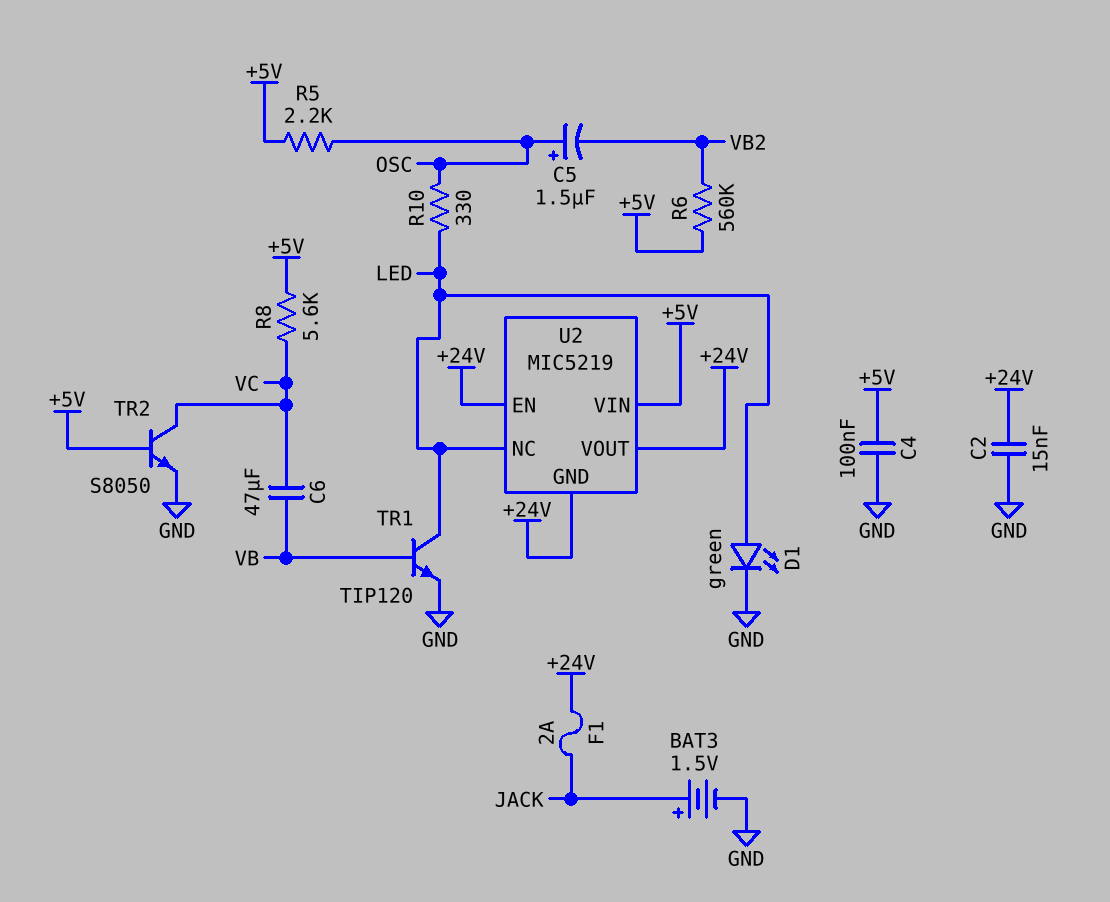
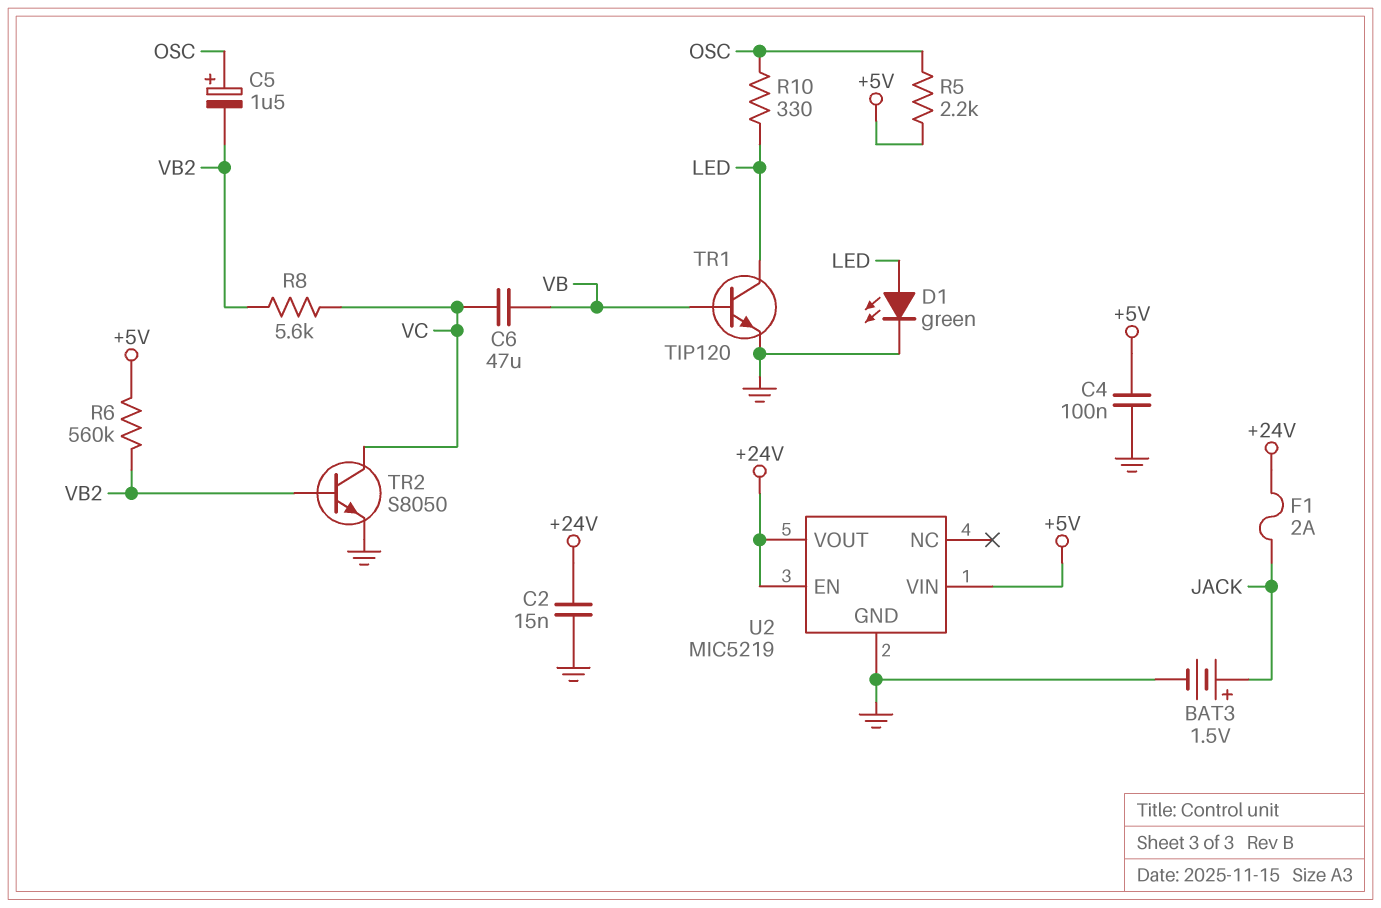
R8: 5.6k (+5V, VC) -> 5.6k (VB2, VC)
TR2: NPN S8050 (B +5V, C VC, E GND) -> NPN S8050 (B VB2, C VC, E GND)
U2 pin GND: +24V -> GND
U2 pin NC: LED -> none

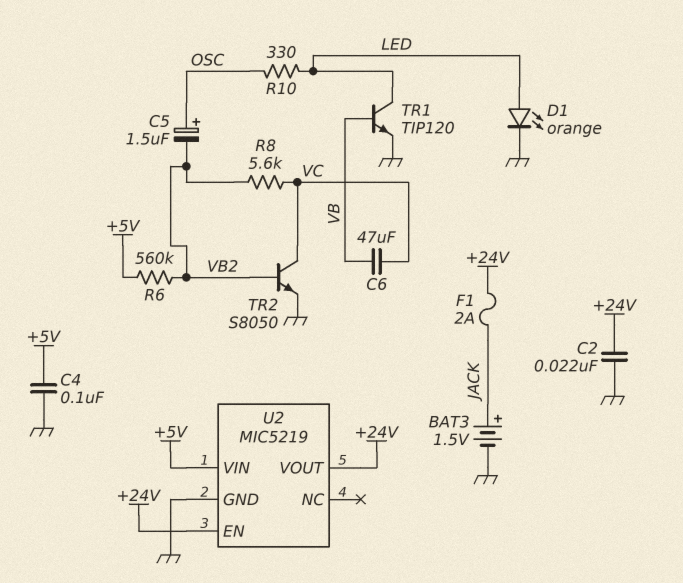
C2: 15nF (+24V, GND) -> 22nF (+24V, GND)
D1: LED green (A LED, K GND) -> LED orange (A LED, K GND)
R5: 2.2k (+5V, OSC) -> none

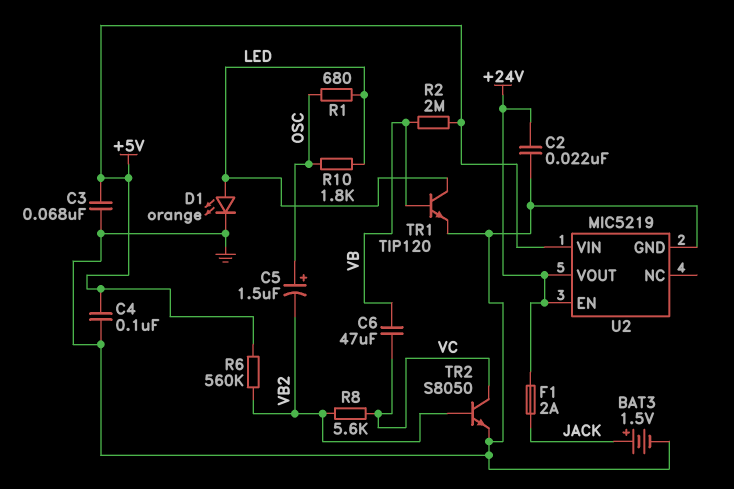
C3: none -> 68nF (+5V, GND)
R1: none -> 680 (LED, OSC)
R2: none -> 2M (+5V, VB)
R10: 330 (LED, OSC) -> 1.8k (LED, OSC)

